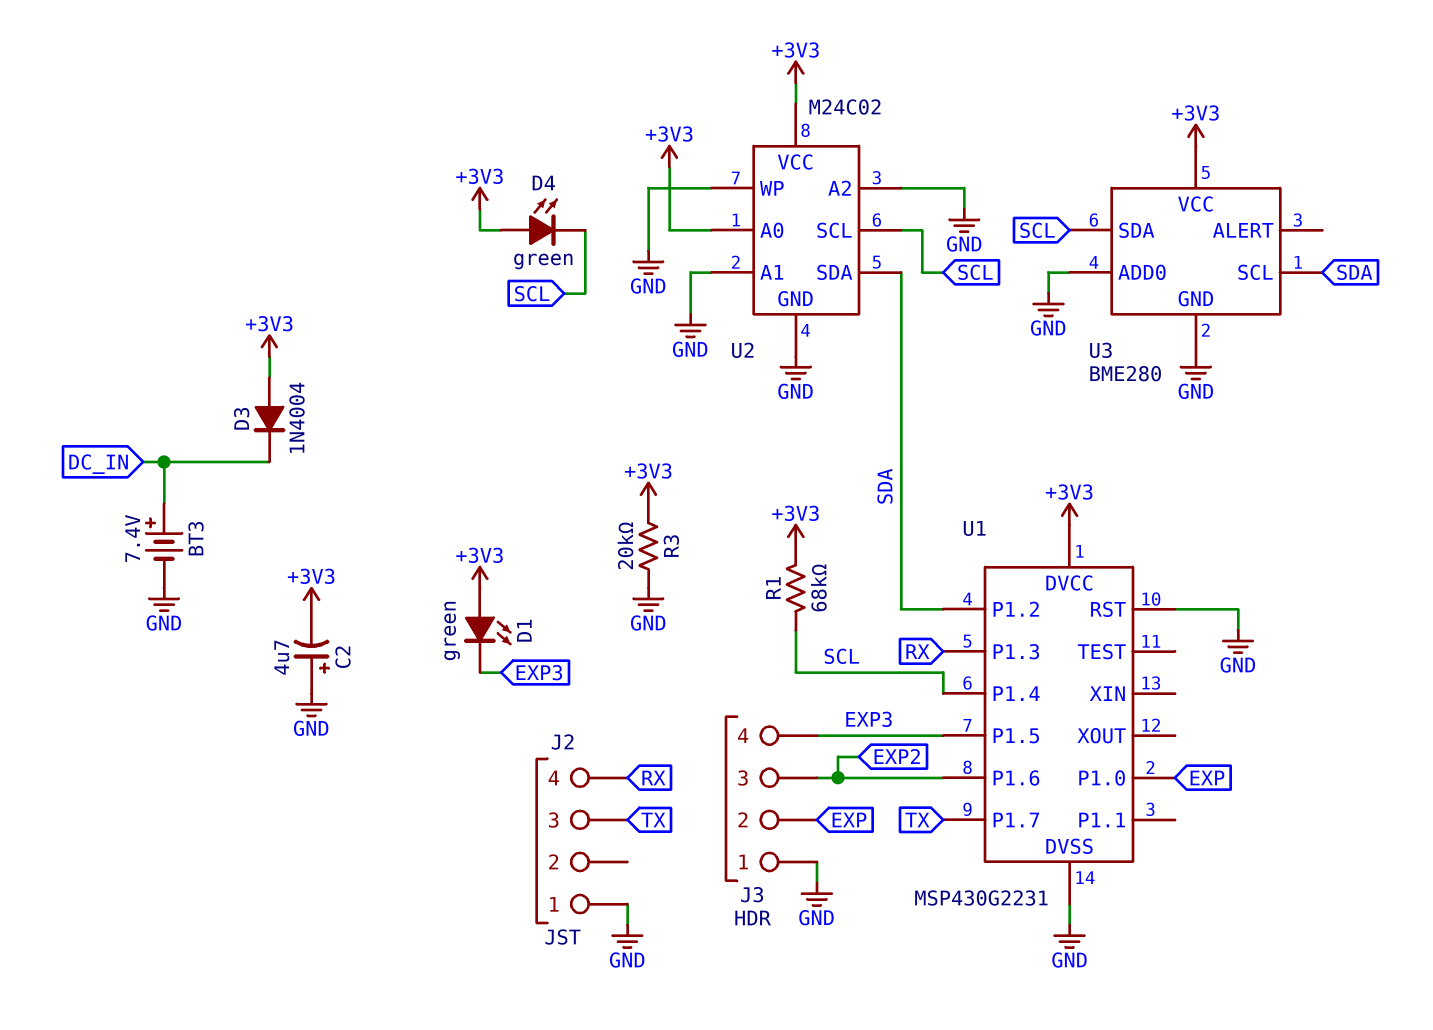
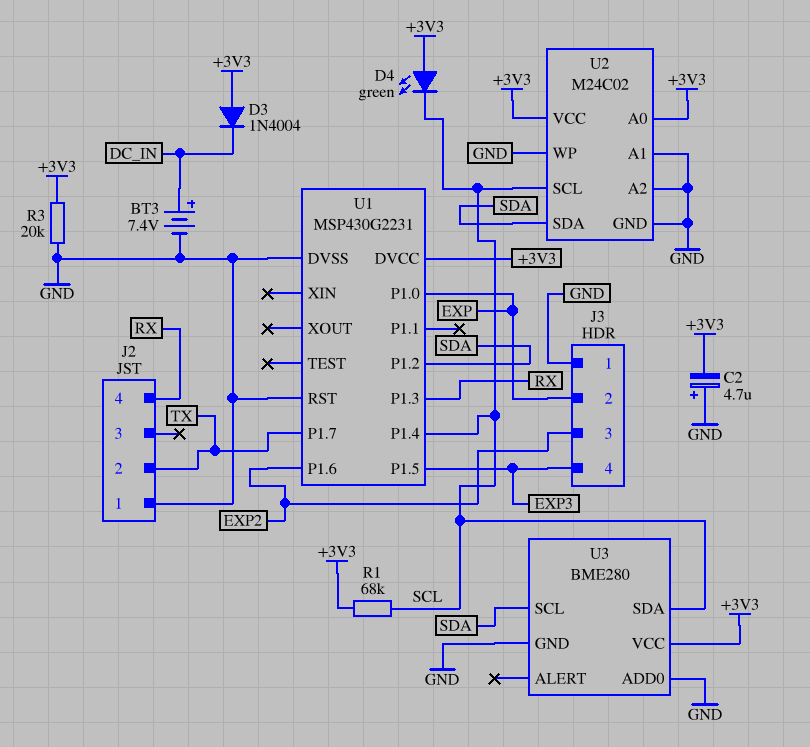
D1: LED green (A +3V3, K EXP3) -> none
J2 pin 2: none -> TX
J2 pin 3: TX -> none

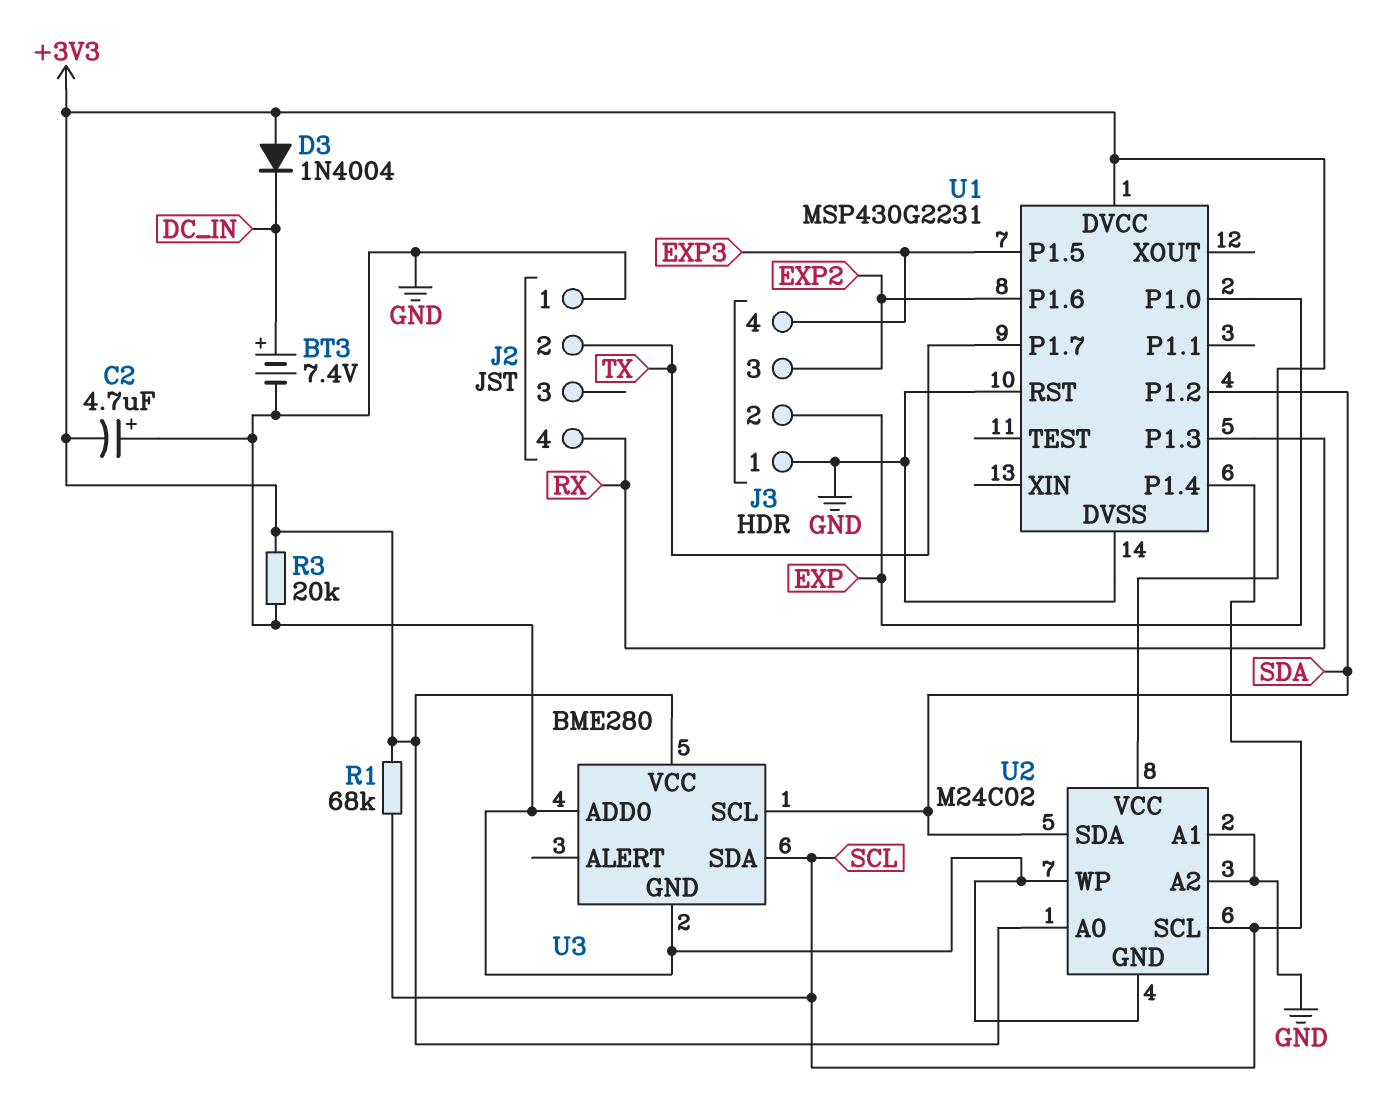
D4: LED green (A +3V3, K SCL) -> none

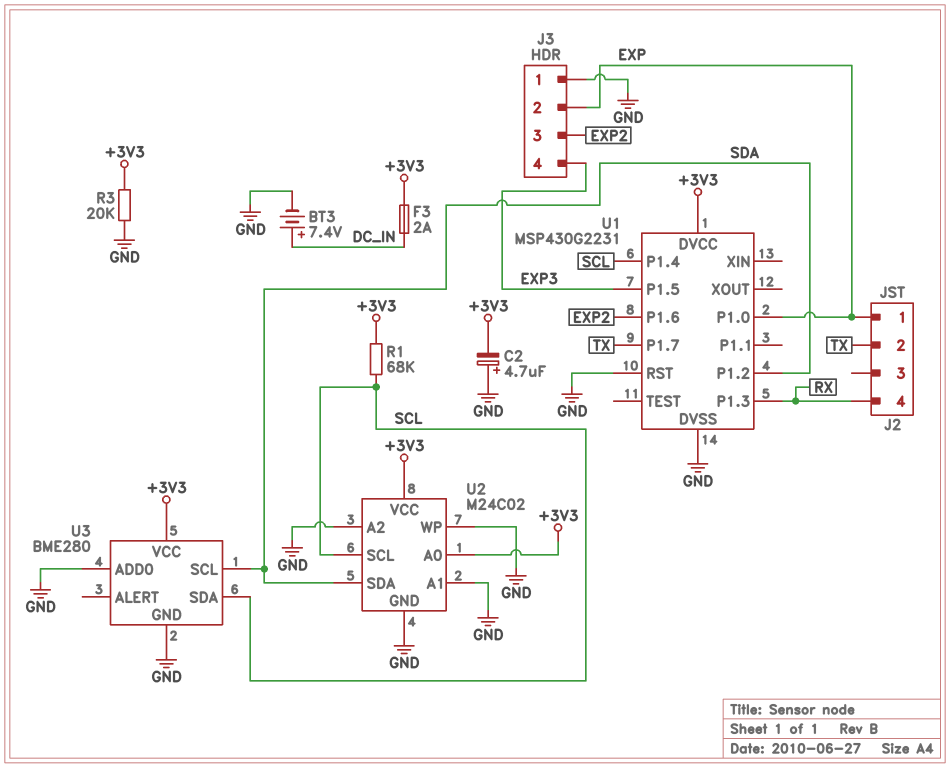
D3: diode 1N4004 (A +3V3, K DC_IN) -> none
F3: none -> 2A (+3V3, DC_IN)
J2 pin 1: GND -> EXP

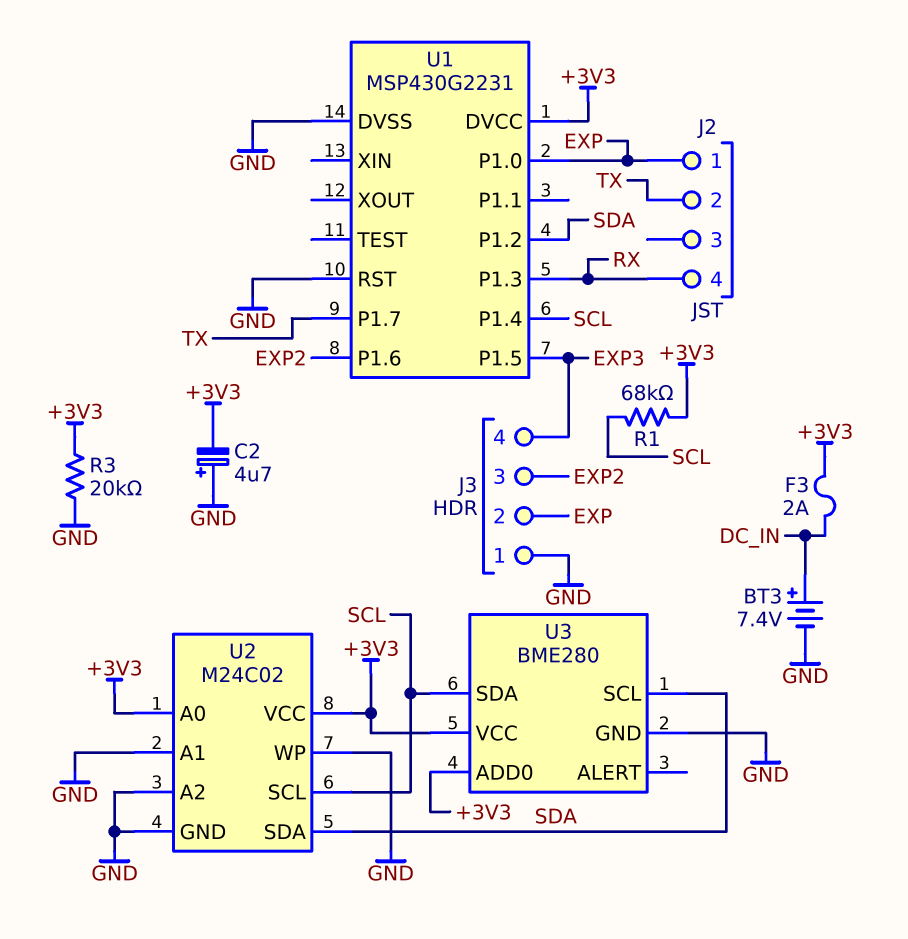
U3 pin ADD0: GND -> +3V3

